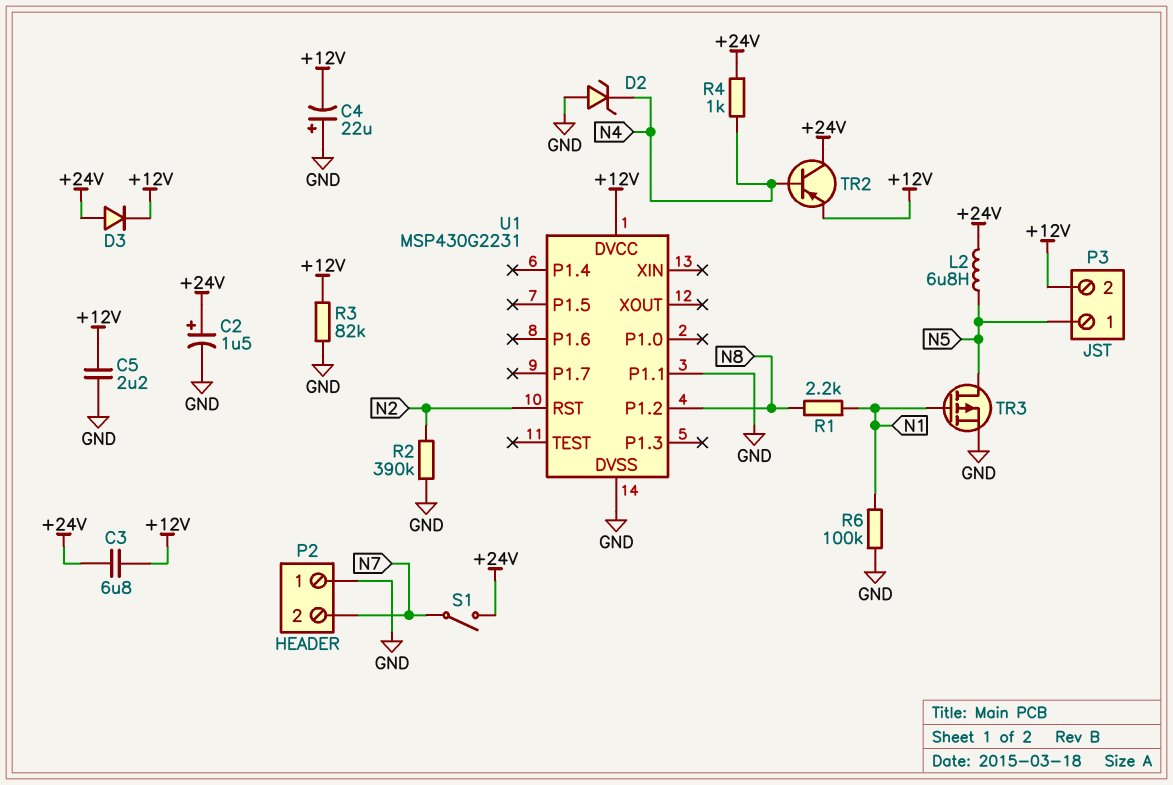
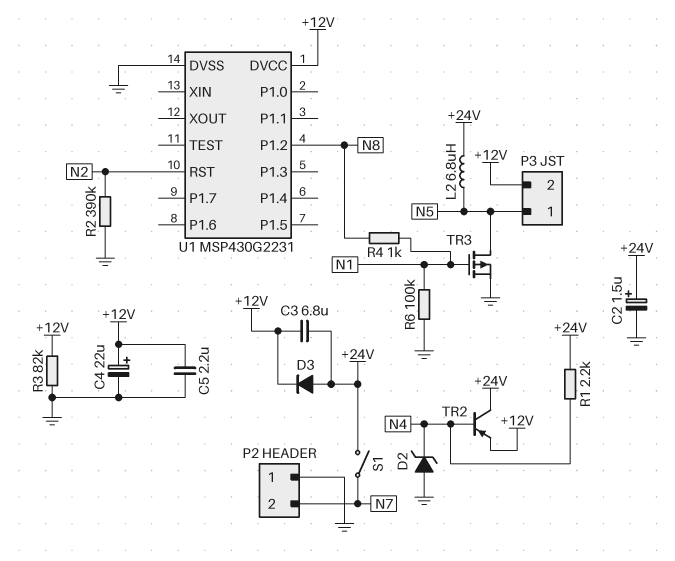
C4: 22uF (plus GND, minus +12V) -> 22uF (plus +12V, minus GND)
R1: 2.2k (N1, N8) -> 2.2k (+24V, N4)
R4: 1k (+24V, N4) -> 1k (N1, N8)
U1 pin P1.1: GND -> none

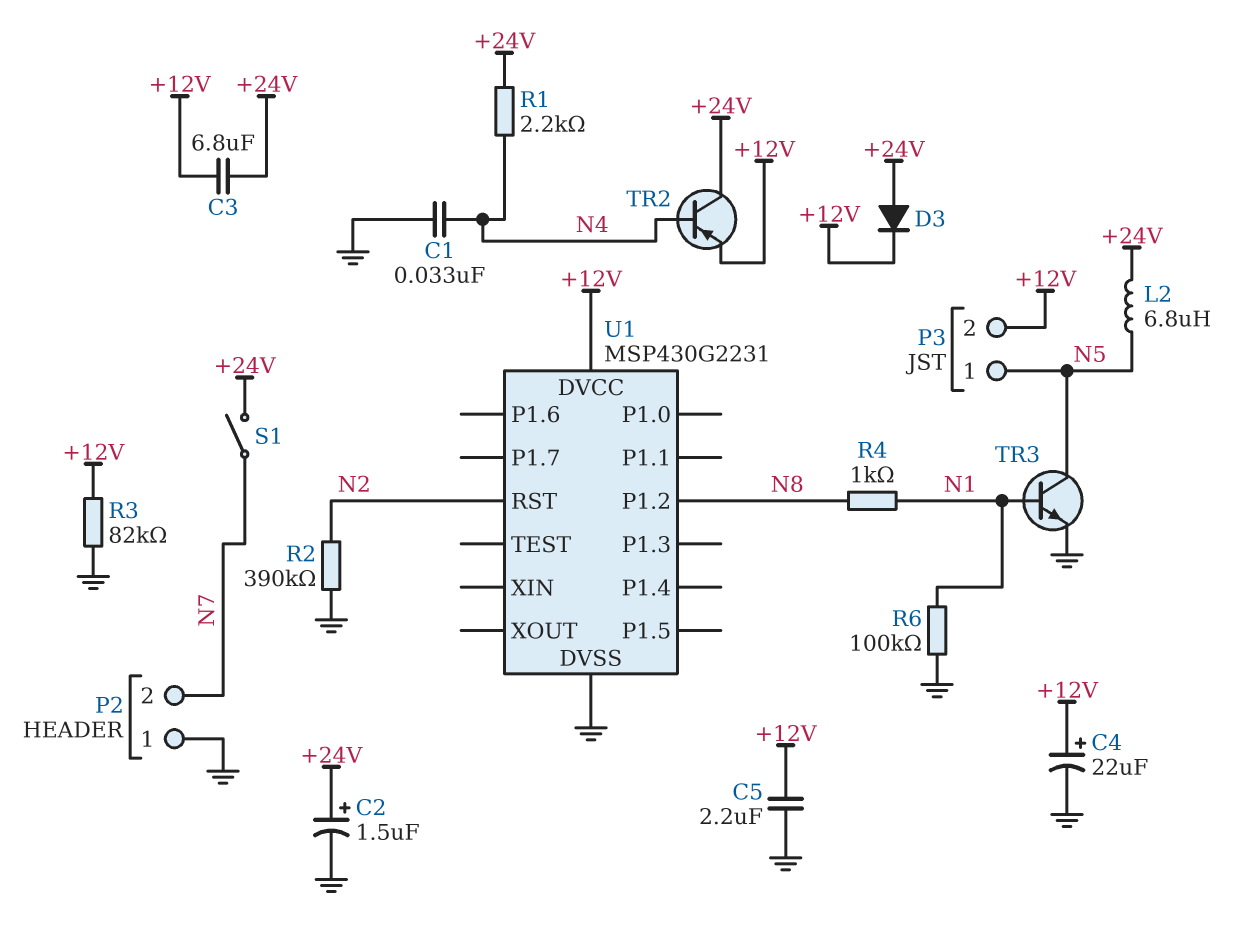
C1: none -> 33nF (GND, N4)
D2: zener (A GND, K N4) -> none
TR3: PMOS (G N1, D N5, S GND) -> NPN (B N1, C N5, E GND)

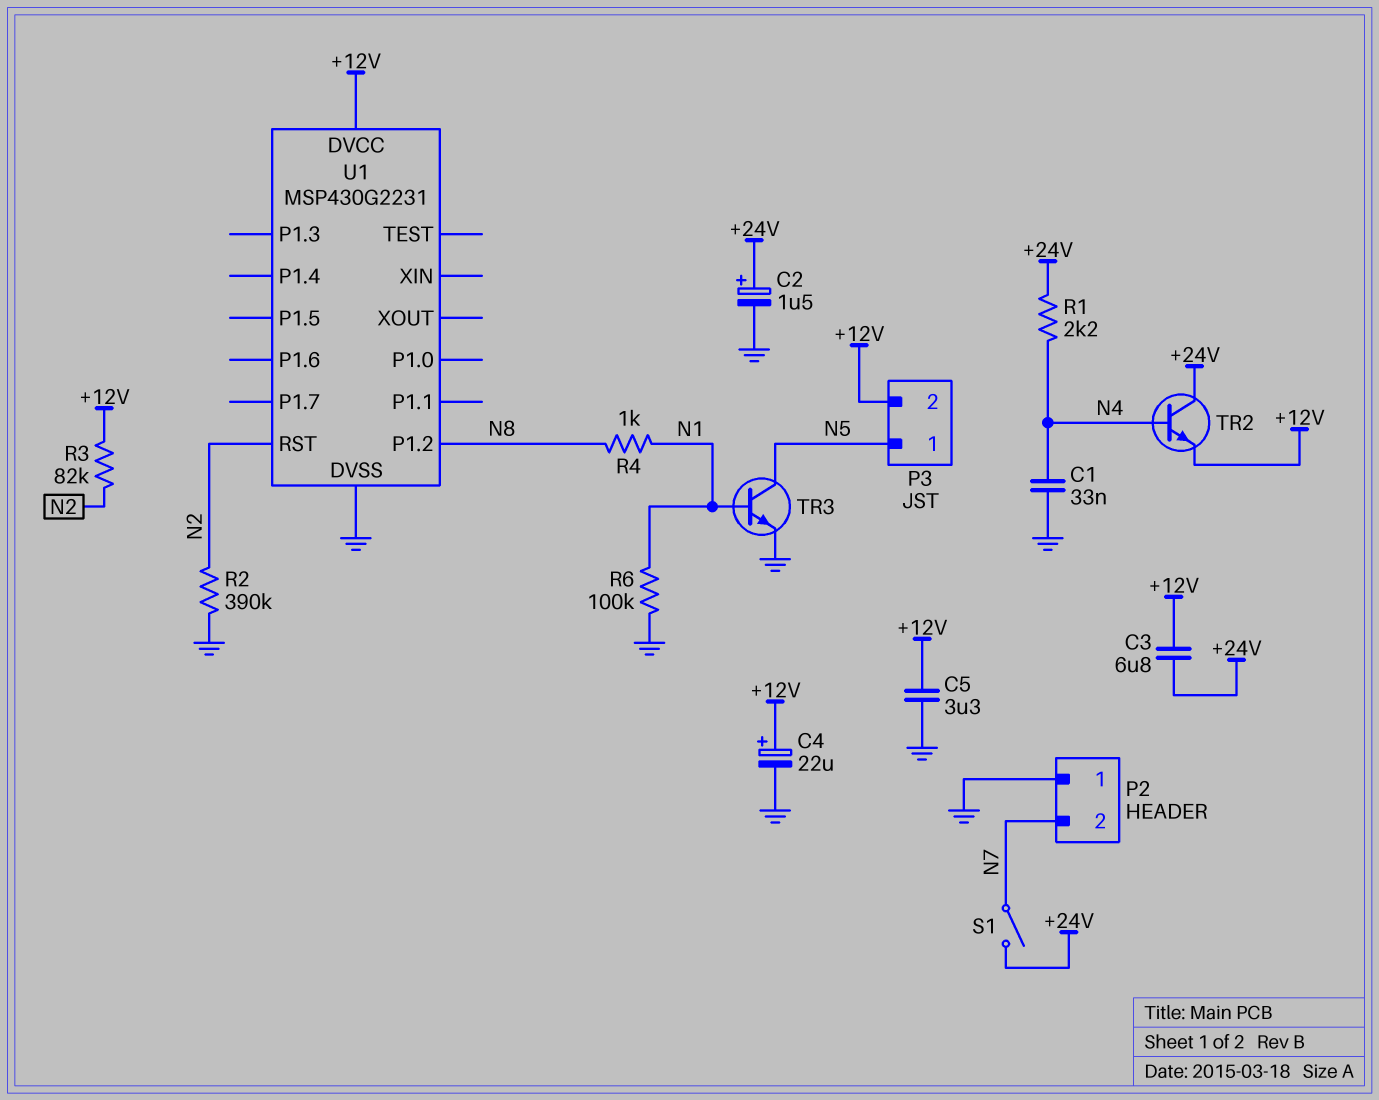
C5: 2.2uF (+12V, GND) -> 3.3uF (+12V, GND)
D3: diode (A +24V, K +12V) -> none
L2: 6.8uH (+24V, N5) -> none
R3: 82k (+12V, GND) -> 82k (+12V, N2)
TR2: PNP (B N4, C +24V, E +12V) -> NPN (B N4, C +24V, E +12V)

